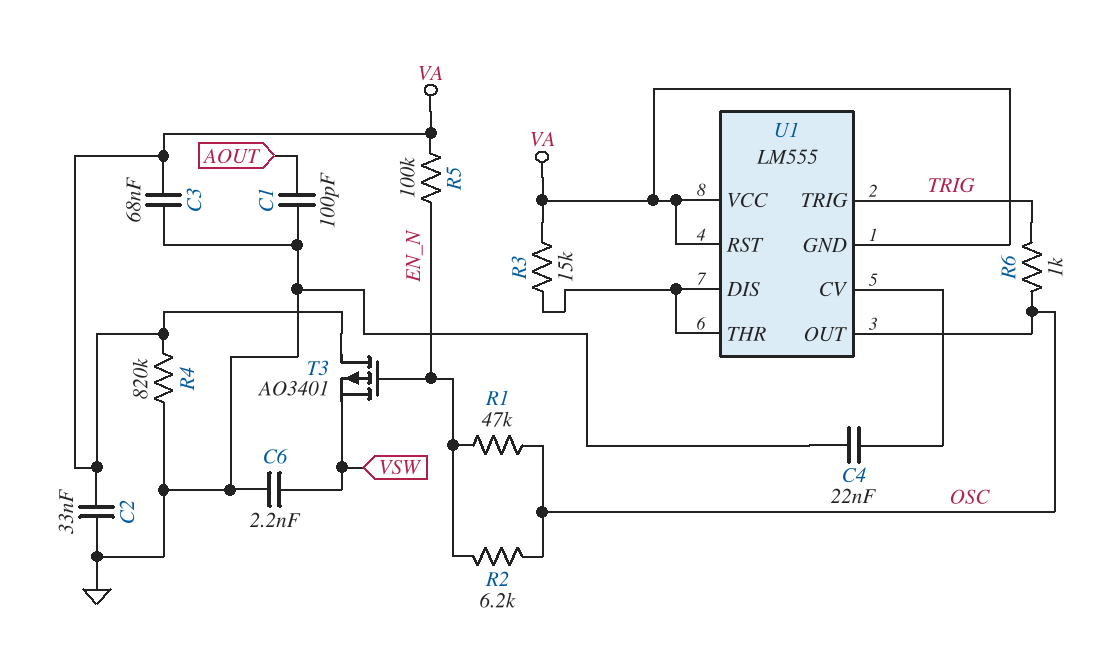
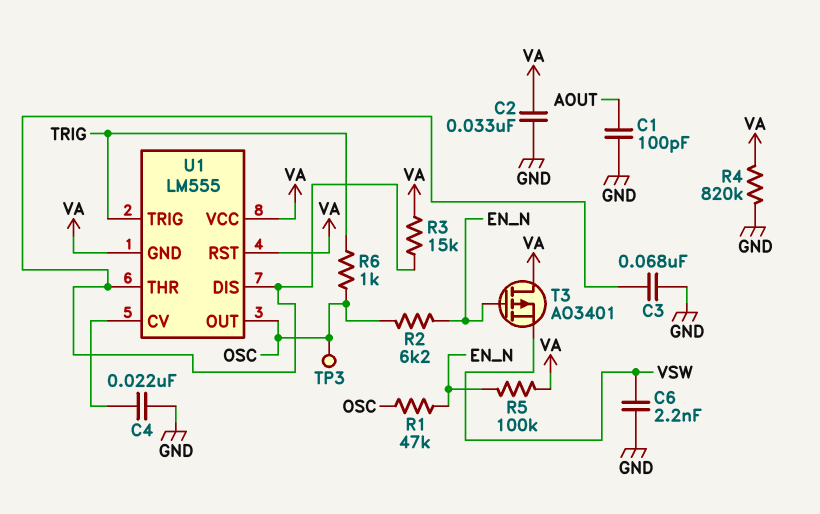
C3: 68nF (GND, VA) -> 68nF (GND, U1/DIS)
TP3: none -> test point (OSC)

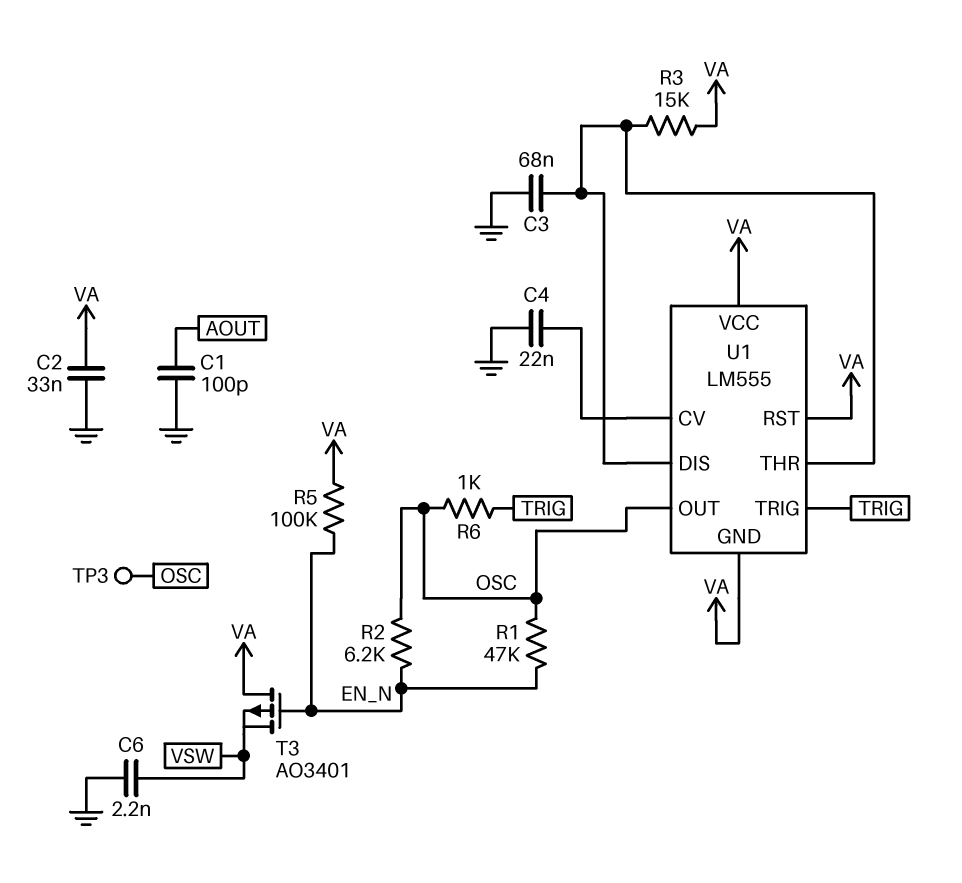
R4: 820k (GND, VA) -> none

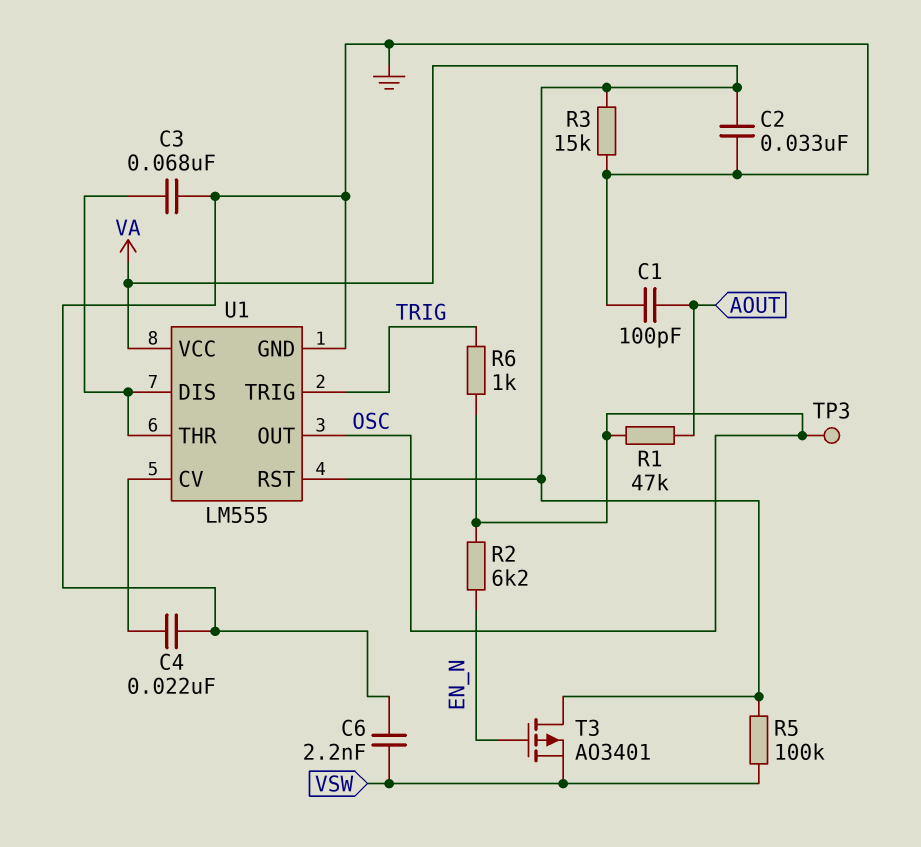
R1: 47k (EN_N, OSC) -> 47k (AOUT, OSC)
R3: 15k (U1/DIS, VA) -> 15k (GND, VA)
R5: 100k (EN_N, VA) -> 100k (VA, VSW)
U1 pin GND: VA -> GND

